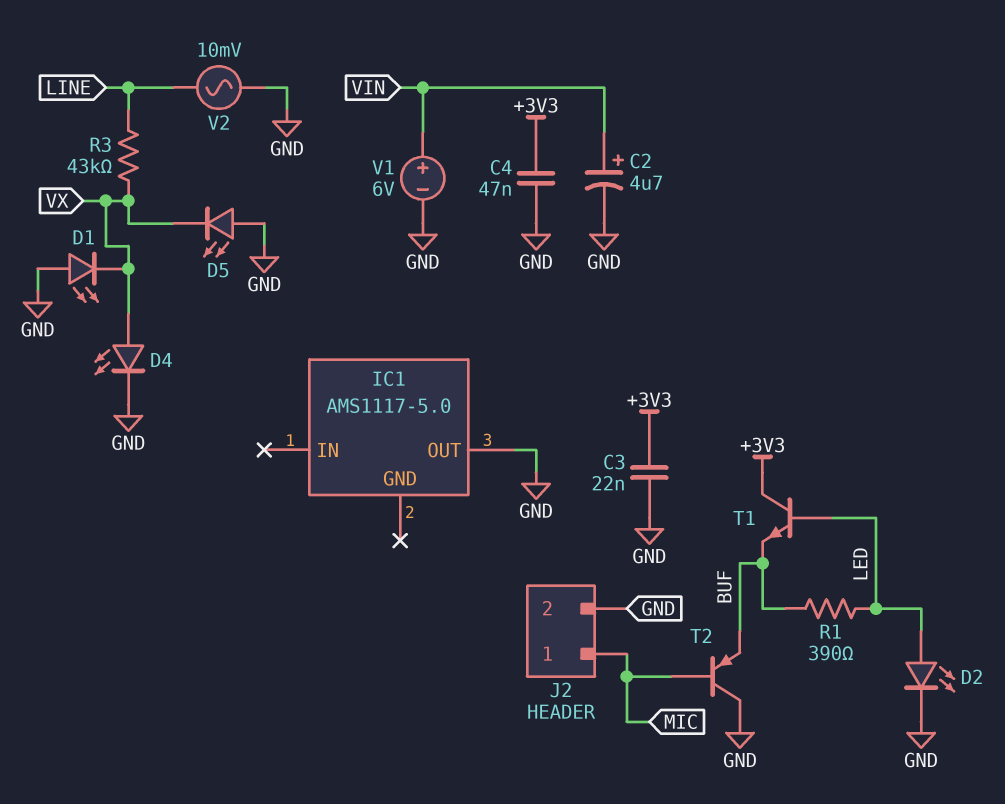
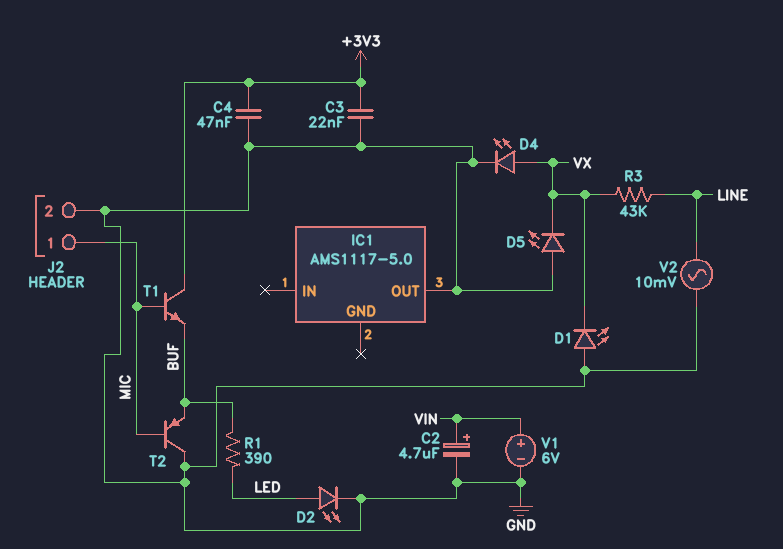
T1: NPN (B LED, C +3V3, E BUF) -> NPN (B MIC, C +3V3, E BUF)

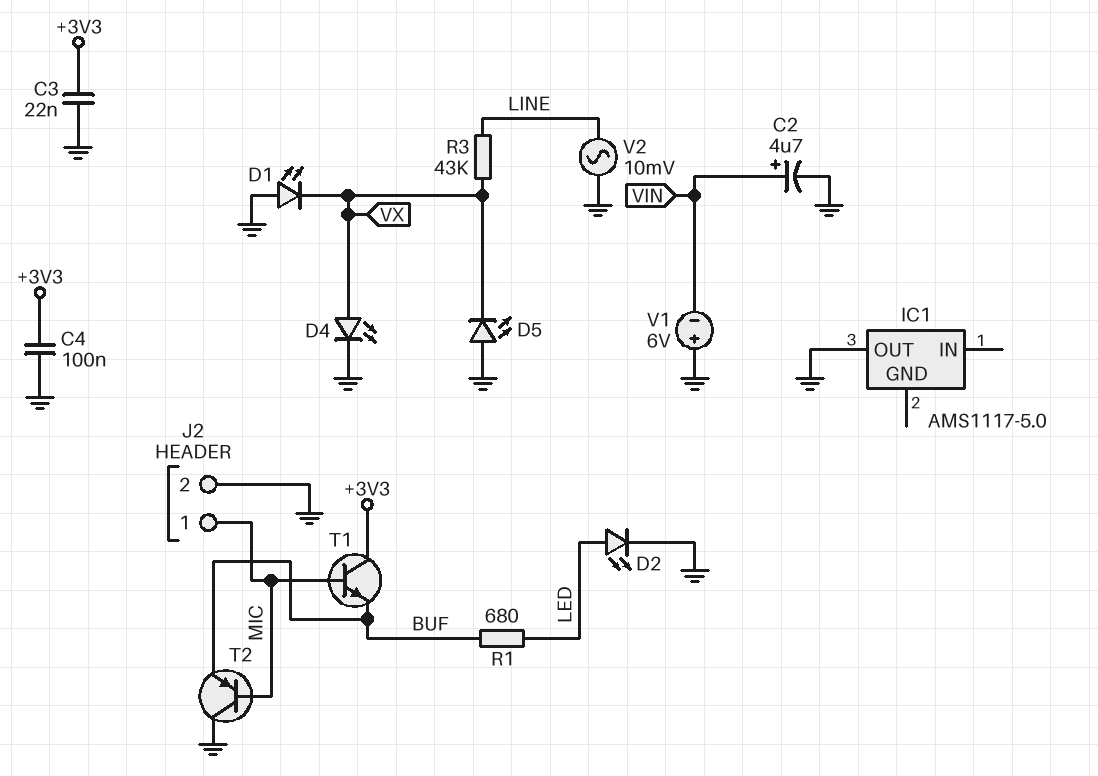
C4: 47nF (+3V3, GND) -> 100nF (+3V3, GND)
R1: 390 (BUF, LED) -> 680 (BUF, LED)
V1: 6V (plus VIN, minus GND) -> 6V (plus GND, minus VIN)

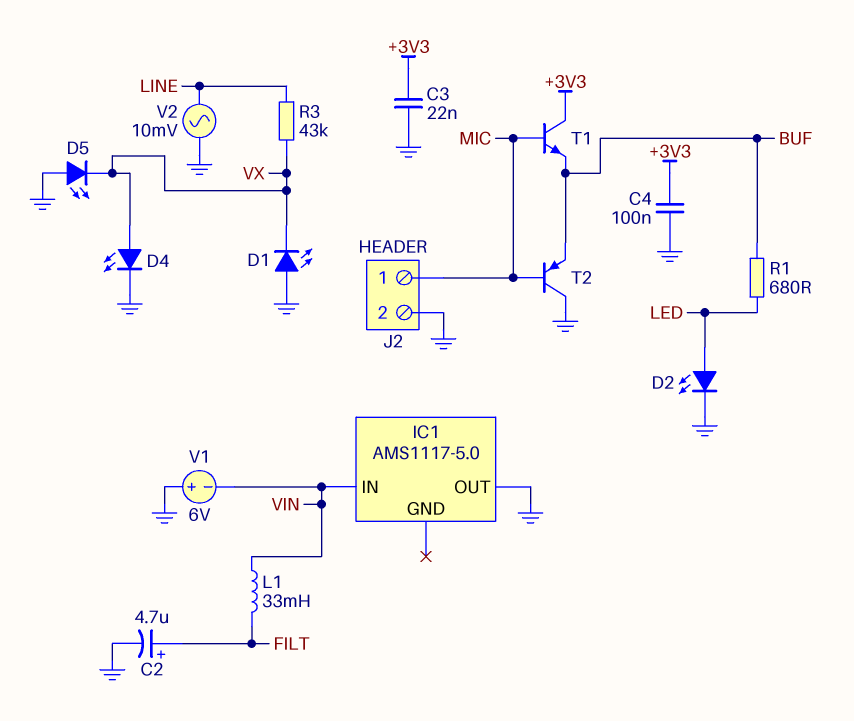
C2: 4.7uF (plus VIN, minus GND) -> 4.7uF (plus FILT, minus GND)
IC1 pin IN: none -> VIN
L1: none -> 33mH (FILT, VIN)

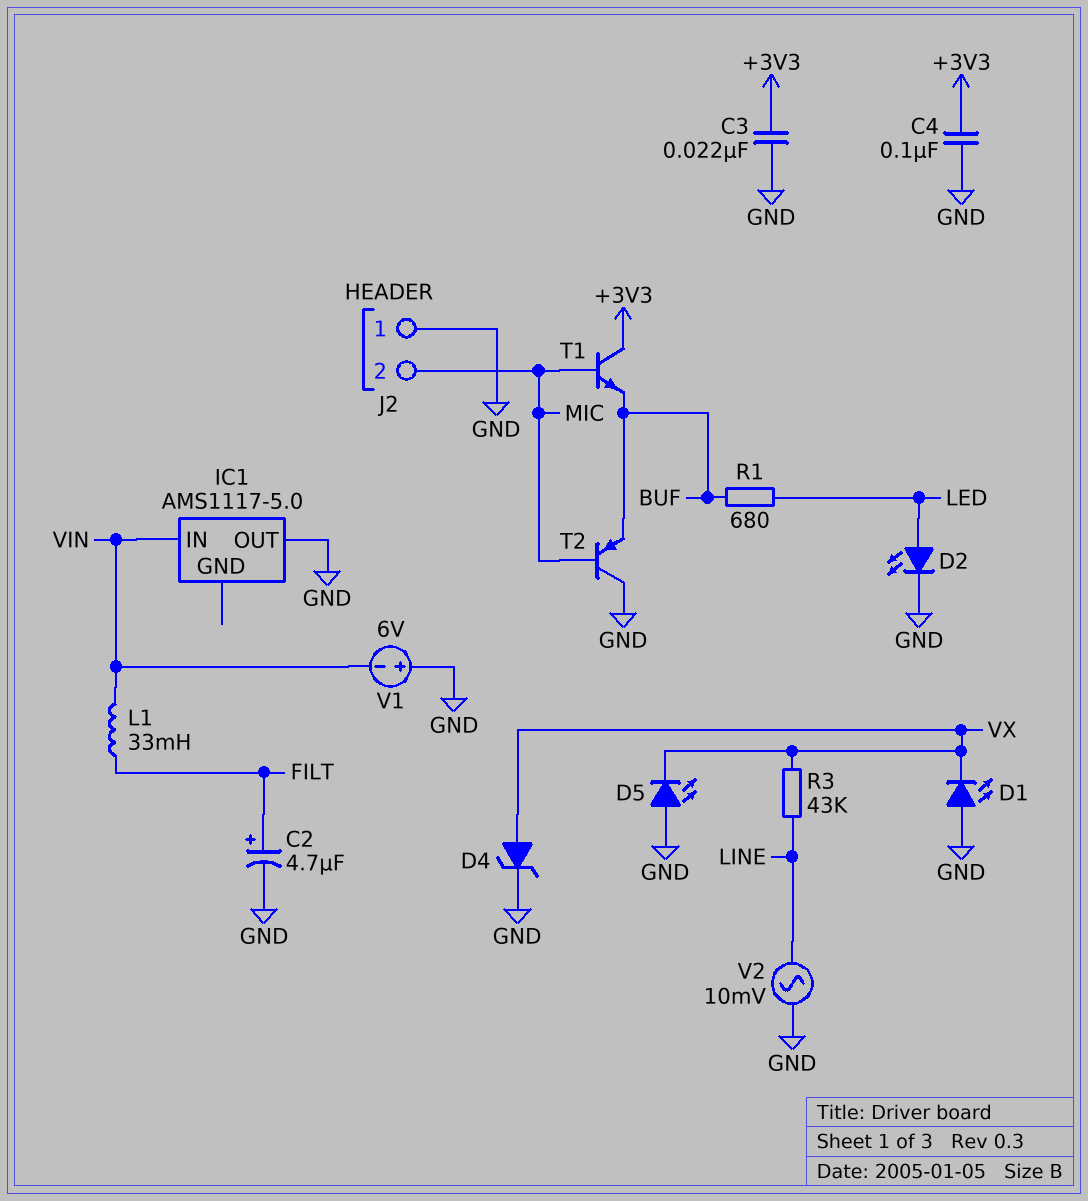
D4: LED (A VX, K GND) -> zener (A VX, K GND)
J2 pin 1: MIC -> GND
J2 pin 2: GND -> MIC

